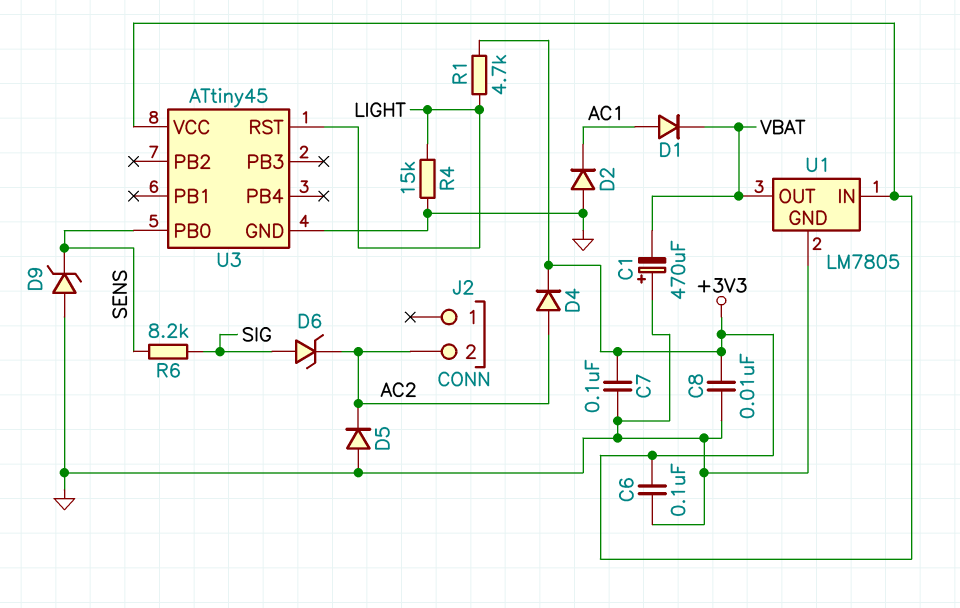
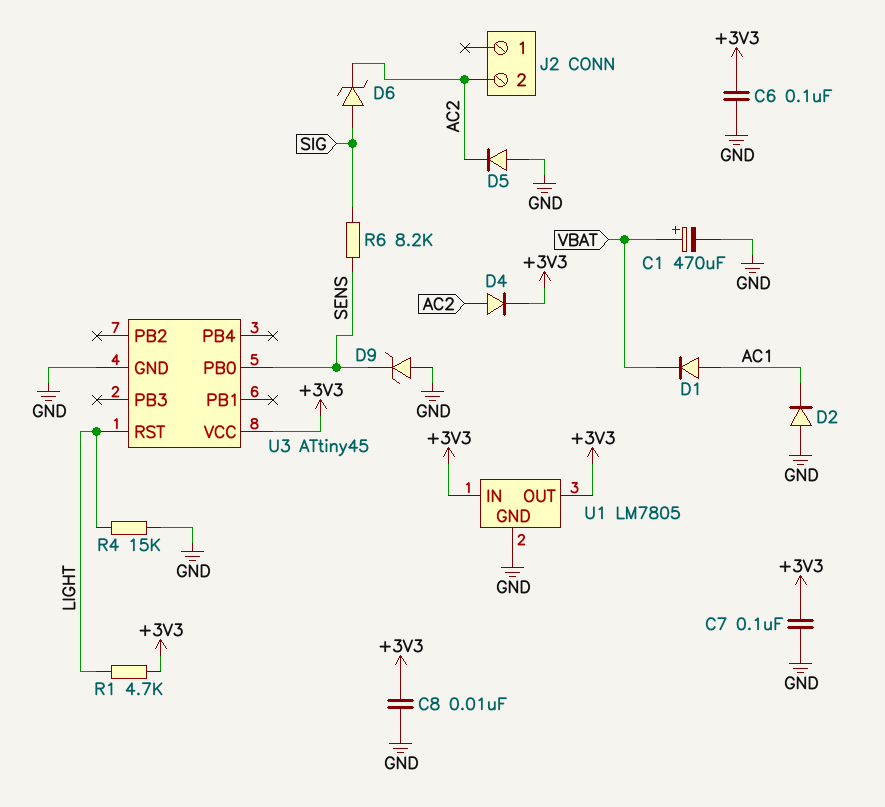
C1: 470uF (plus GND, minus VBAT) -> 470uF (plus VBAT, minus GND)
U1 pin OUT: VBAT -> +3V3

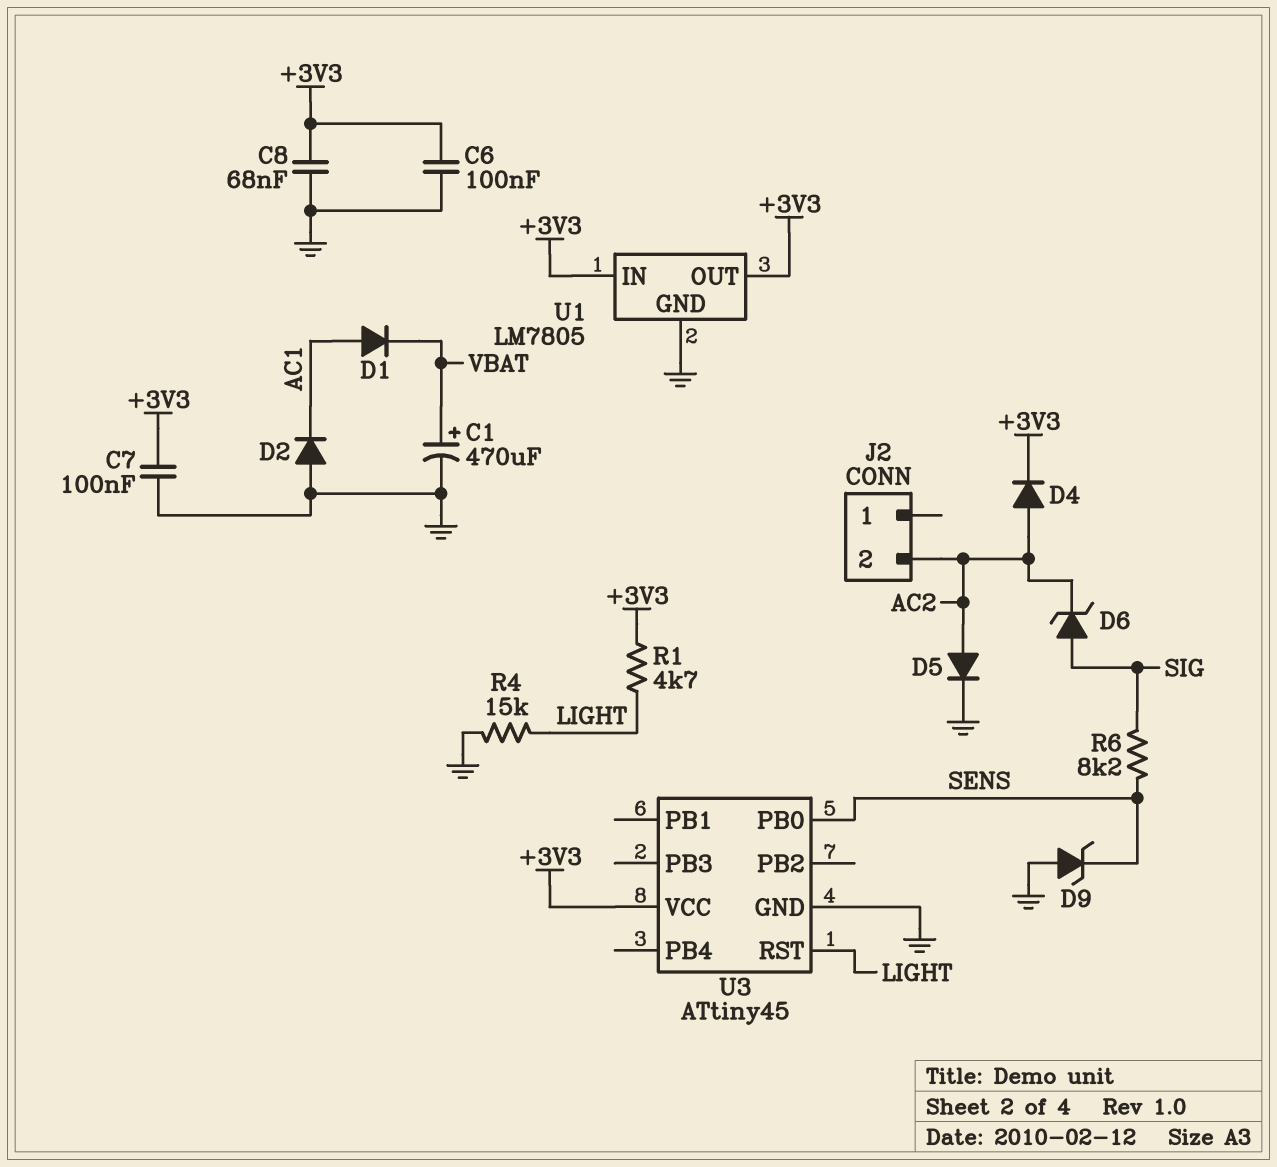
C8: 10nF (+3V3, GND) -> 68nF (+3V3, GND)
D5: diode (A GND, K AC2) -> diode (A AC2, K GND)

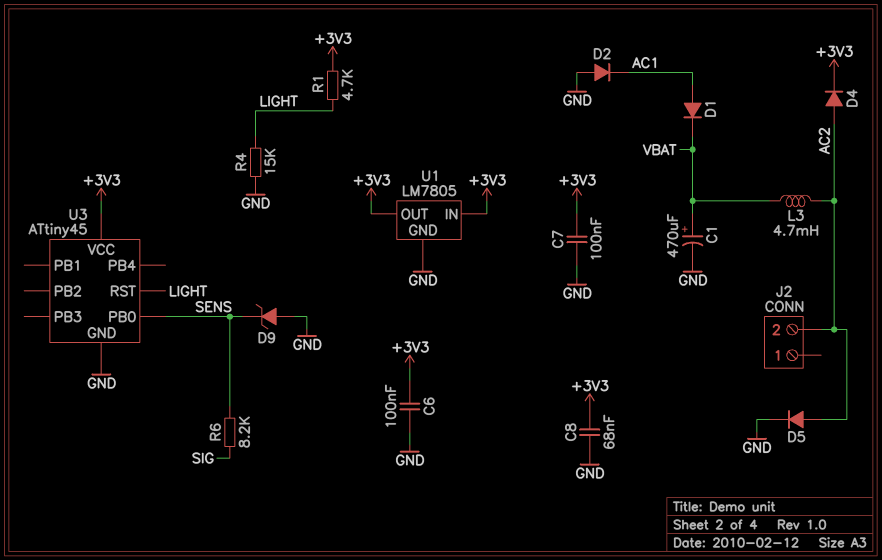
D6: zener (A SIG, K AC2) -> none
L3: none -> 4.7mH (AC2, VBAT)

